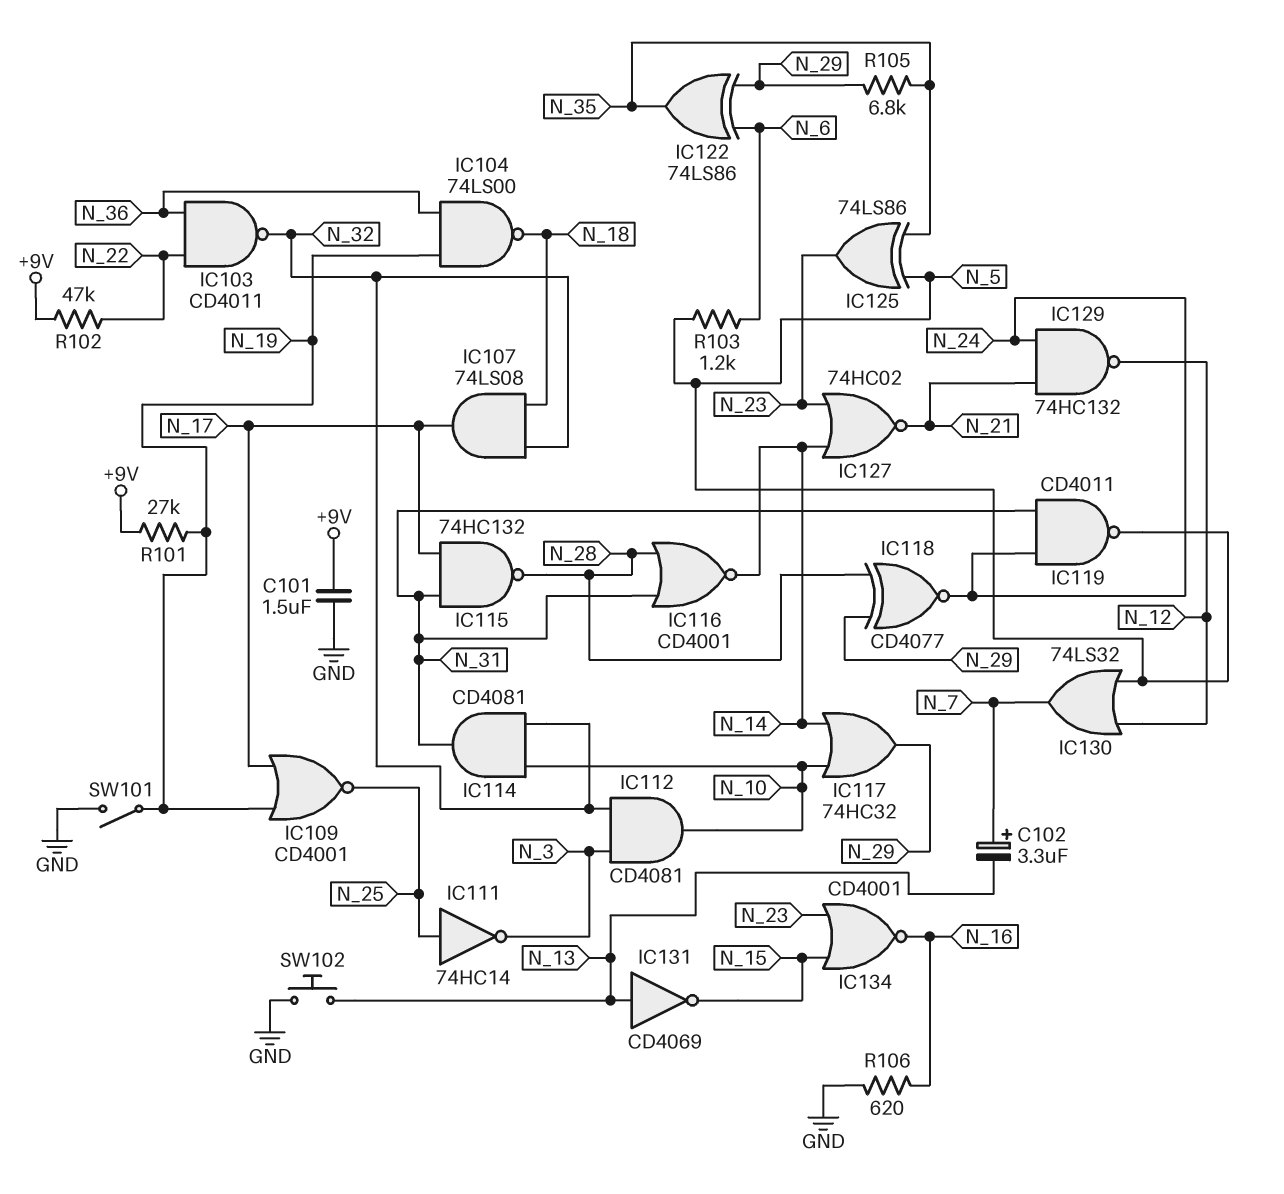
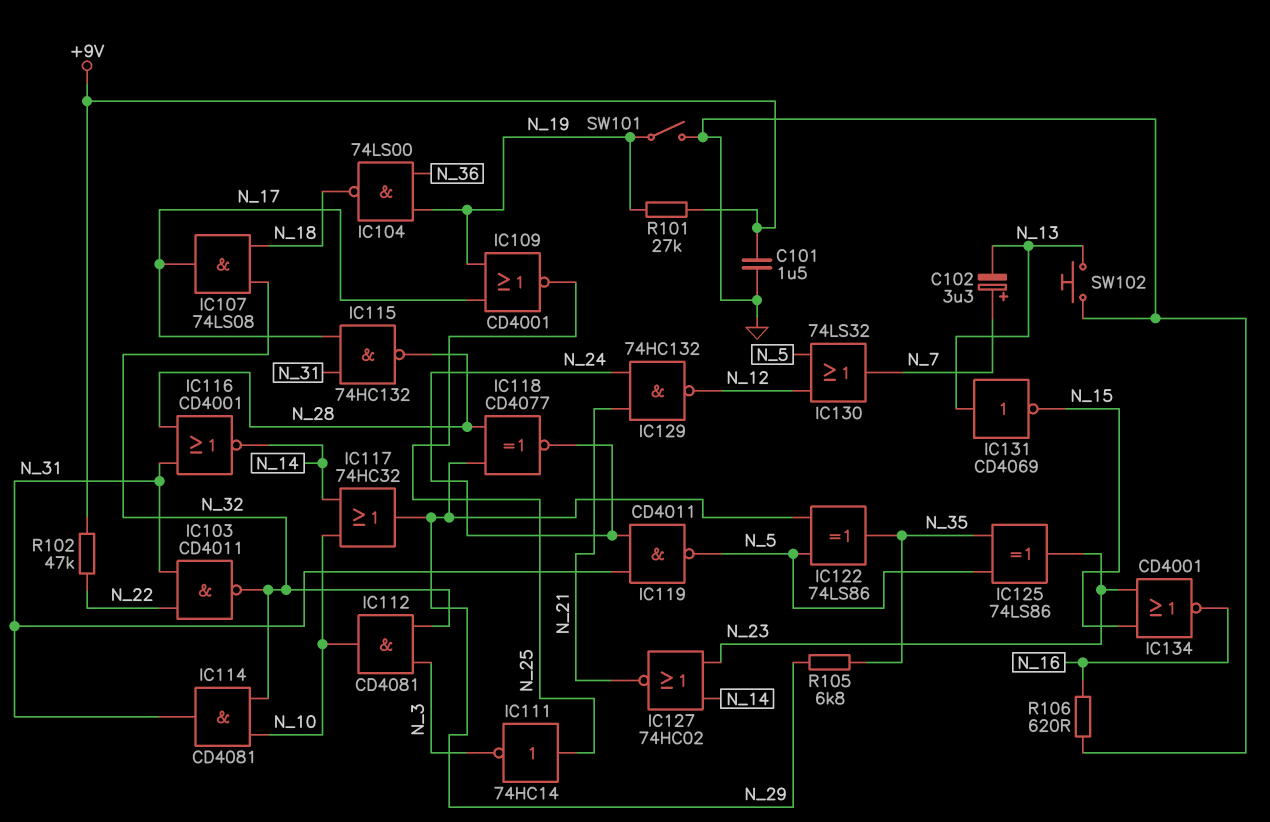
IC103: NAND CD4011 (in N_22, in N_36, out N_32) -> NAND CD4011 (in N_22, in N_31, out N_32)
IC122: XOR 74LS86 (in N_6, in N_29, out N_35) -> XOR 74LS86 (in N_5, in N_29, out N_35)
R103: 1.2k (N_5, N_6) -> none

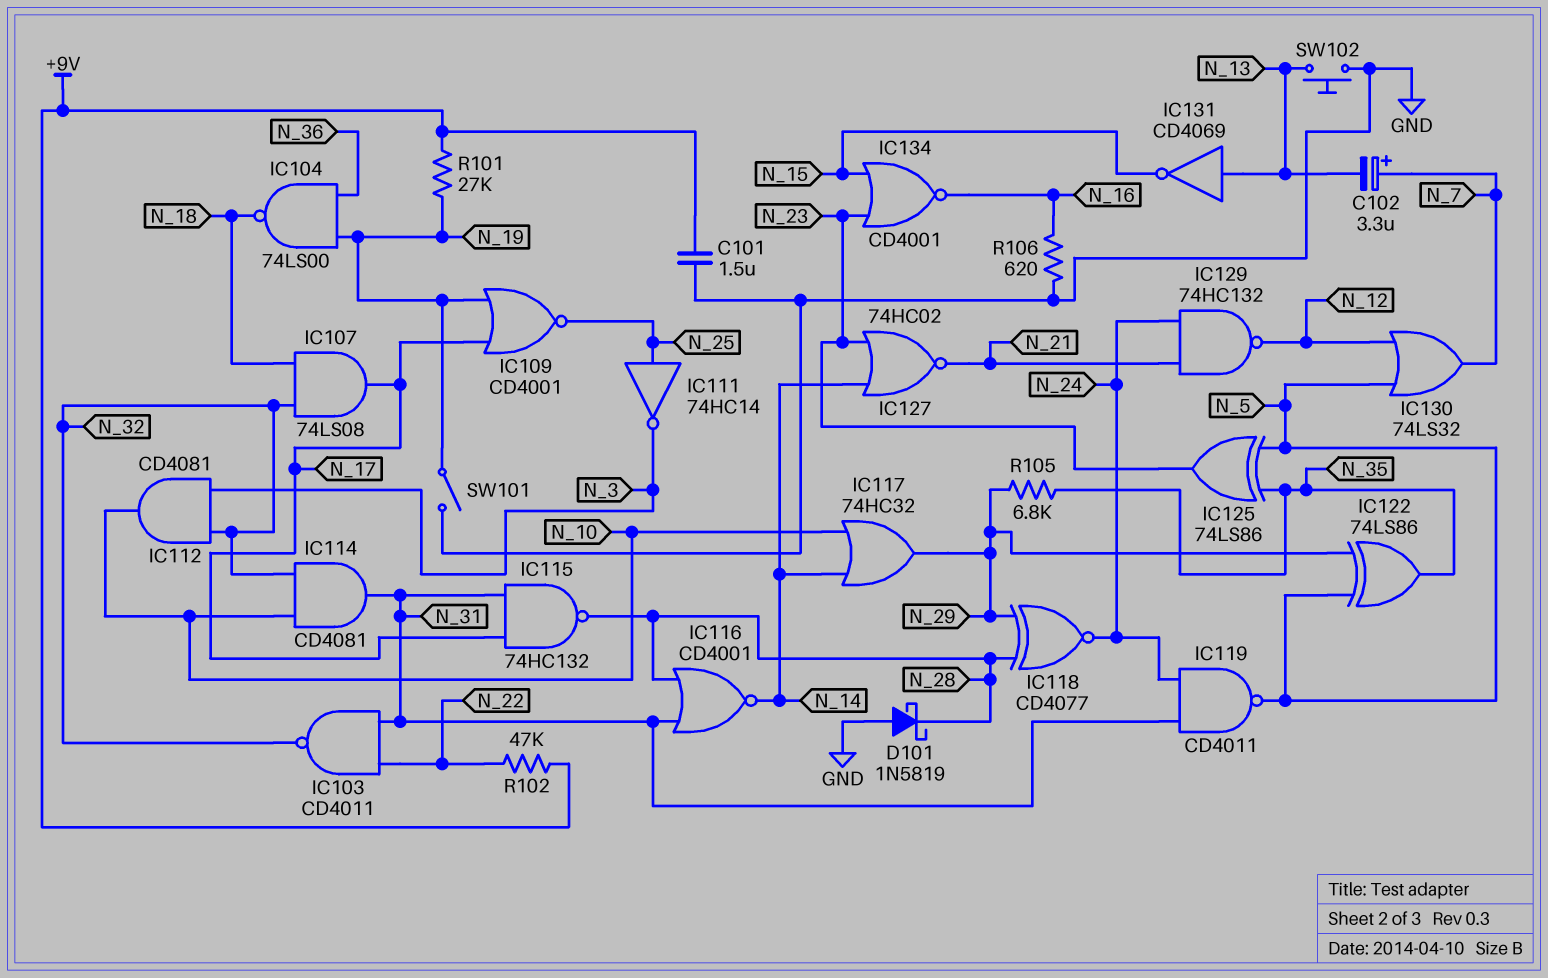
D101: none -> schottky 1N5819 (A GND, K N_28)

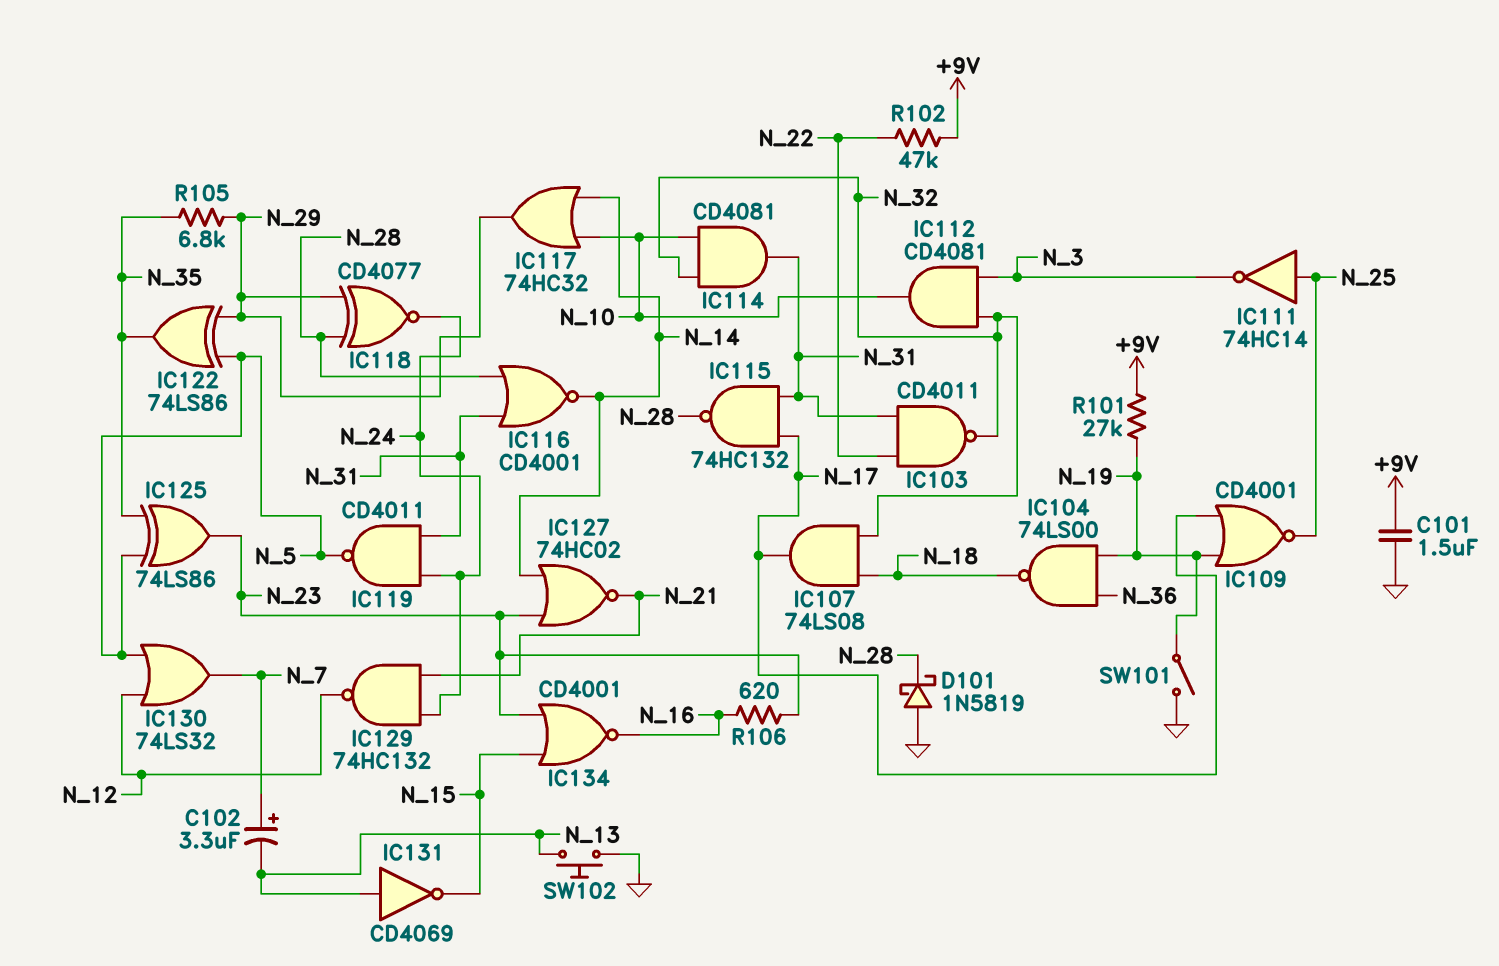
R106: 620 (GND, N_16) -> 620 (N_16, N_23)

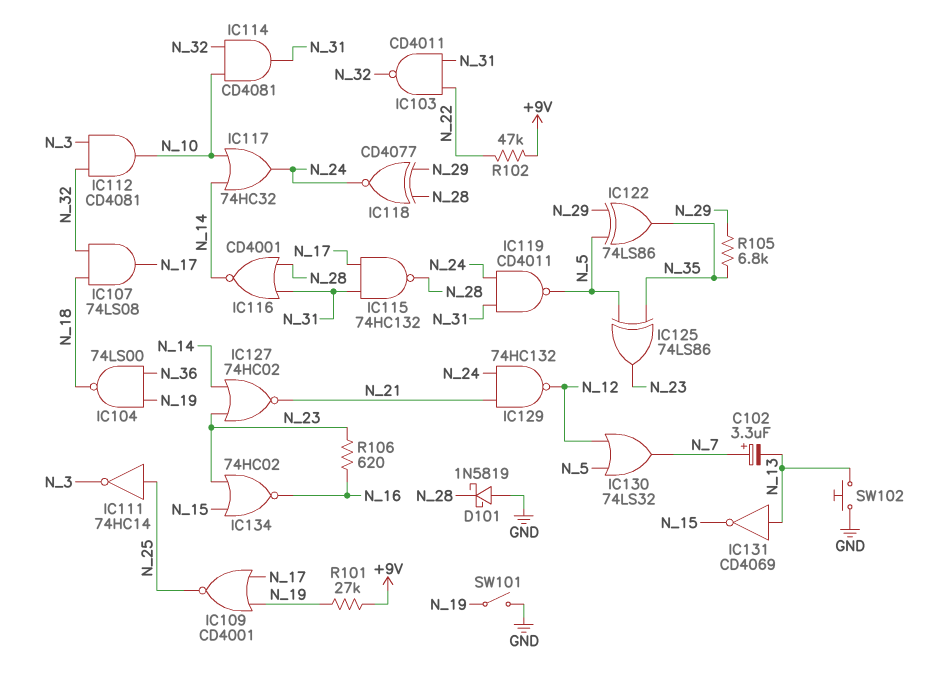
C101: 1.5uF (+9V, GND) -> none
IC117: OR 74HC32 (in N_10, in N_14, out N_29) -> OR 74HC32 (in N_10, in N_14, out N_24)
IC134: NOR CD4001 (in N_15, in N_23, out N_16) -> NOR 74HC02 (in N_15, in N_23, out N_16)

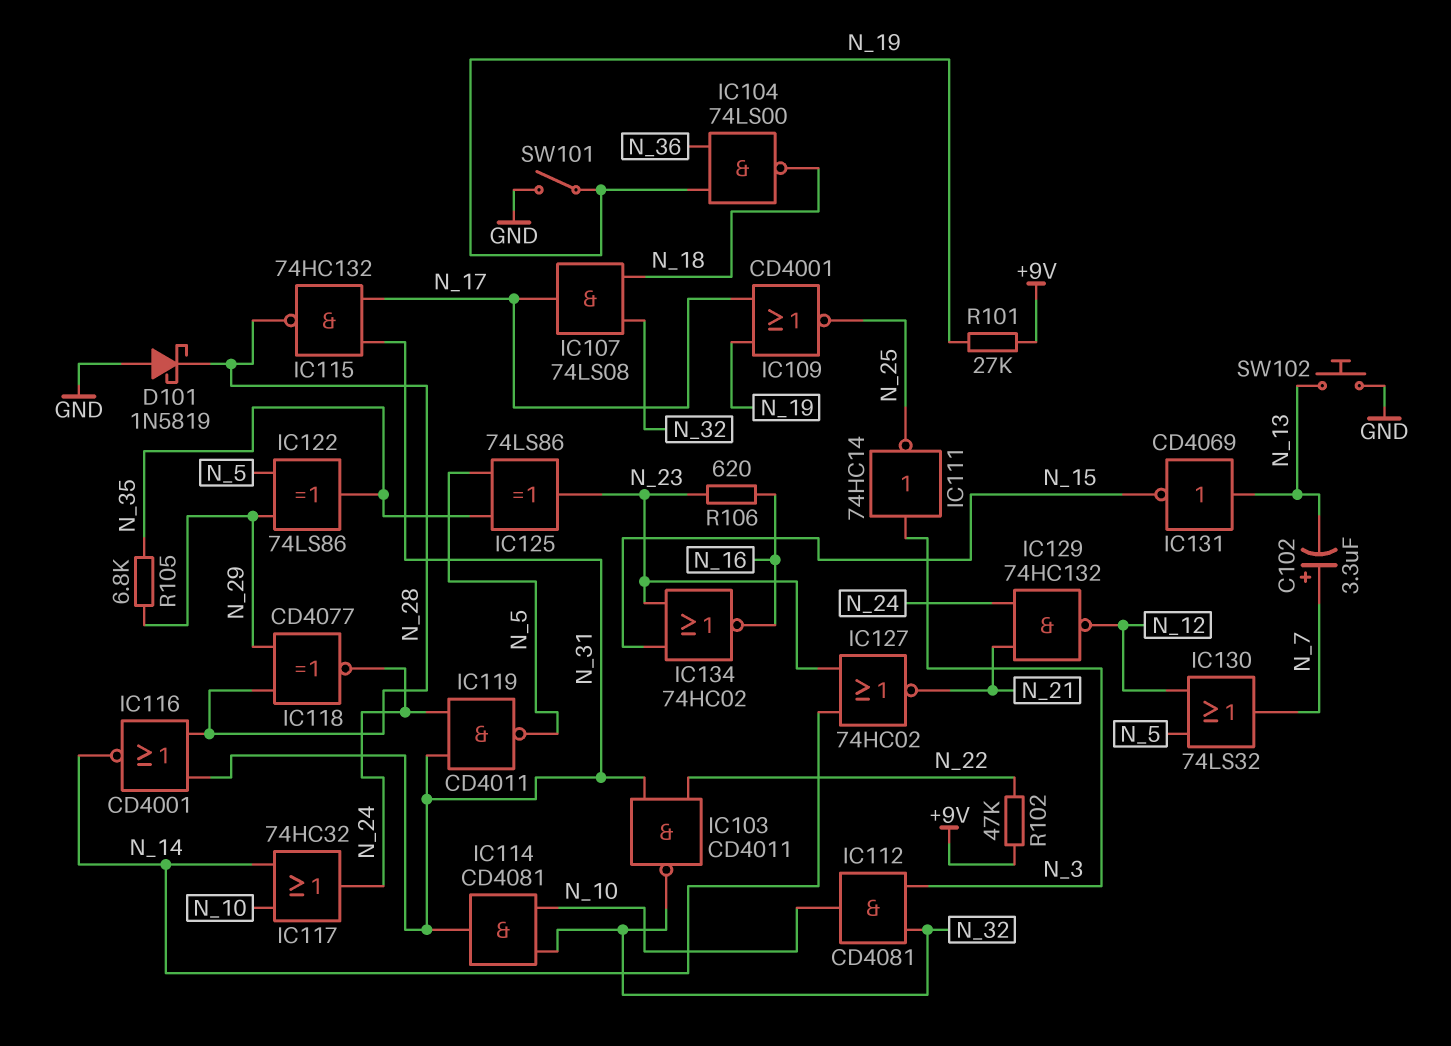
IC111: NOT 74HC14 (in N_25, out N_3) -> NOT 74HC14 (in N_3, out N_25)

